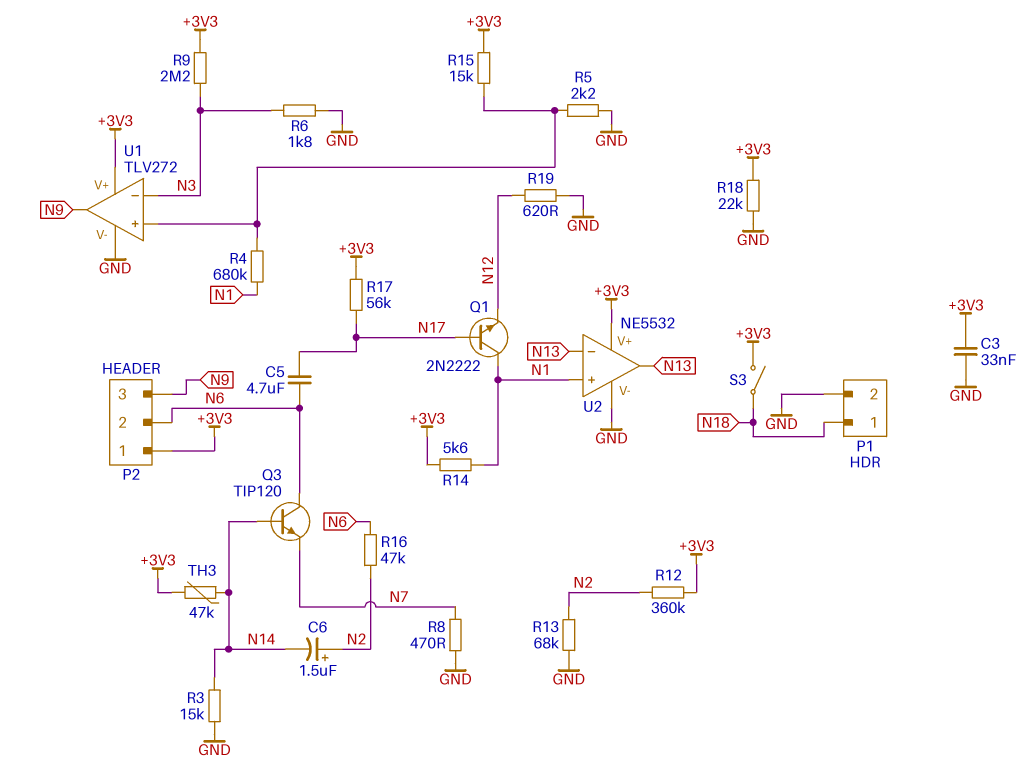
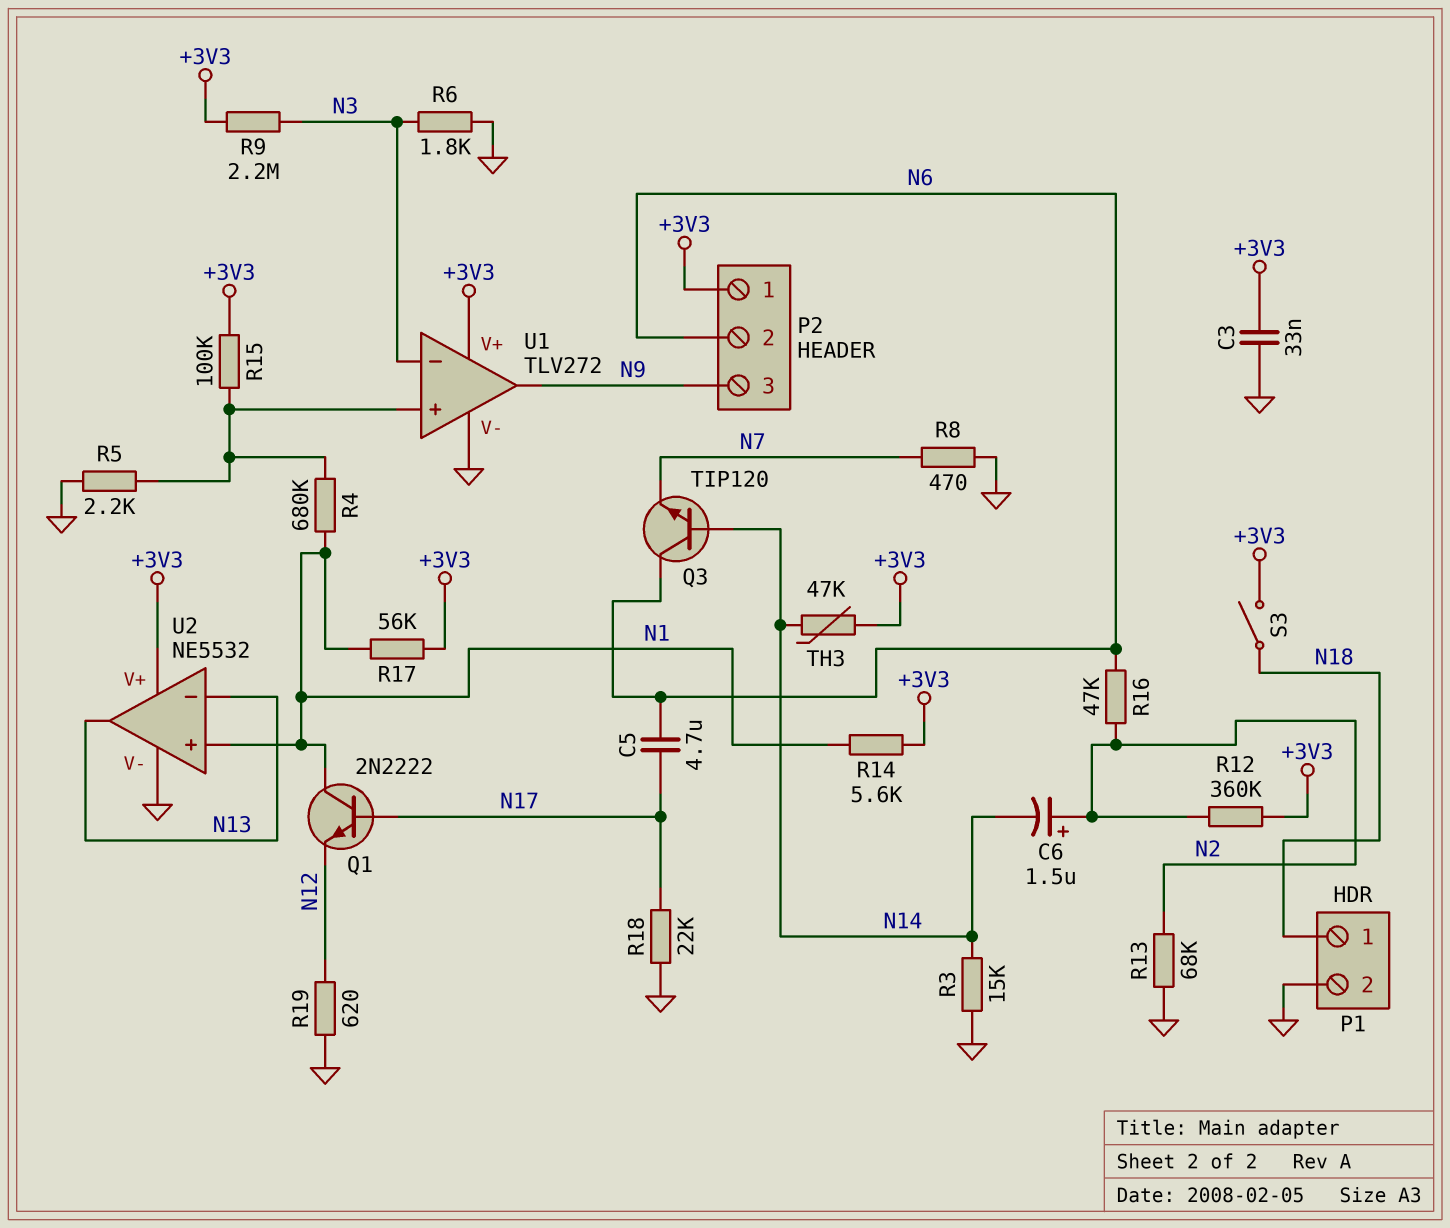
R15: 15k (+3V3, U1/in+) -> 100k (+3V3, U1/in+)
R17: 56k (+3V3, N17) -> 56k (+3V3, N1)
R18: 22k (+3V3, GND) -> 22k (GND, N17)

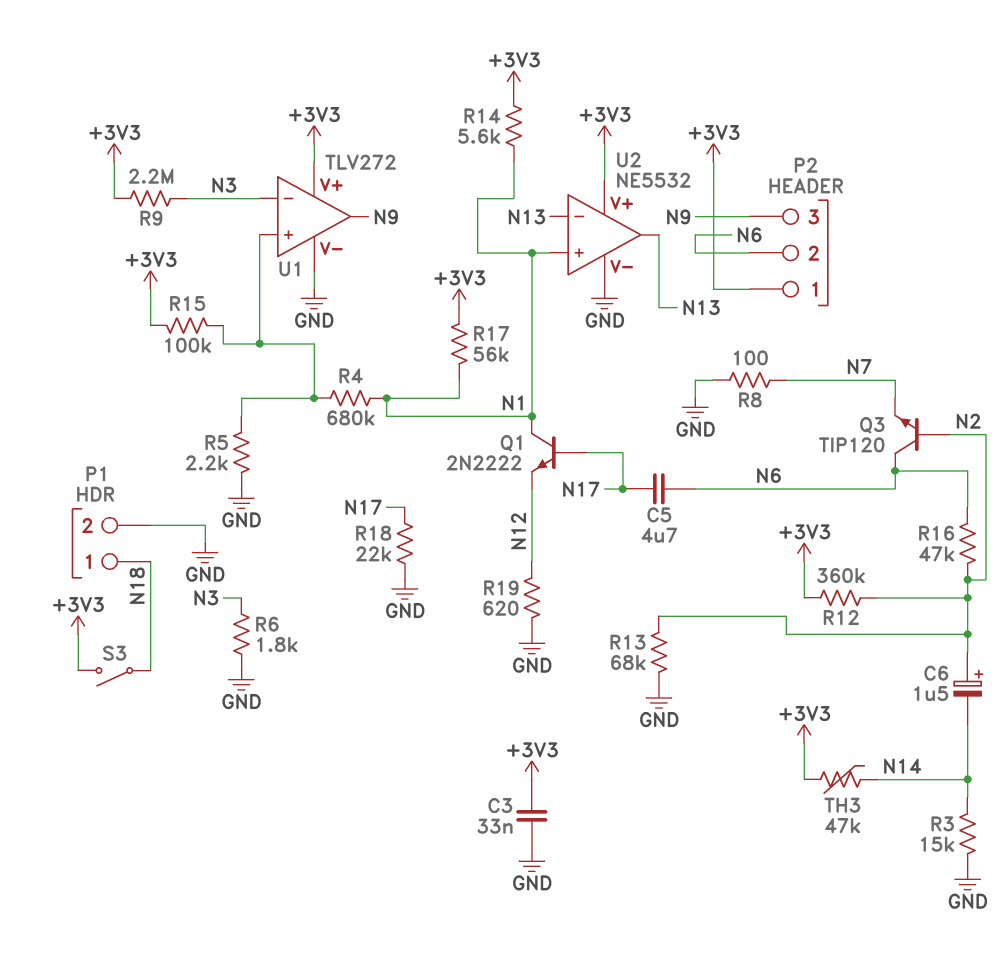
Q3: NPN TIP120 (B N14, C N6, E N7) -> NPN TIP120 (B N2, C N6, E N7)
R8: 470 (GND, N7) -> 100 (GND, N7)

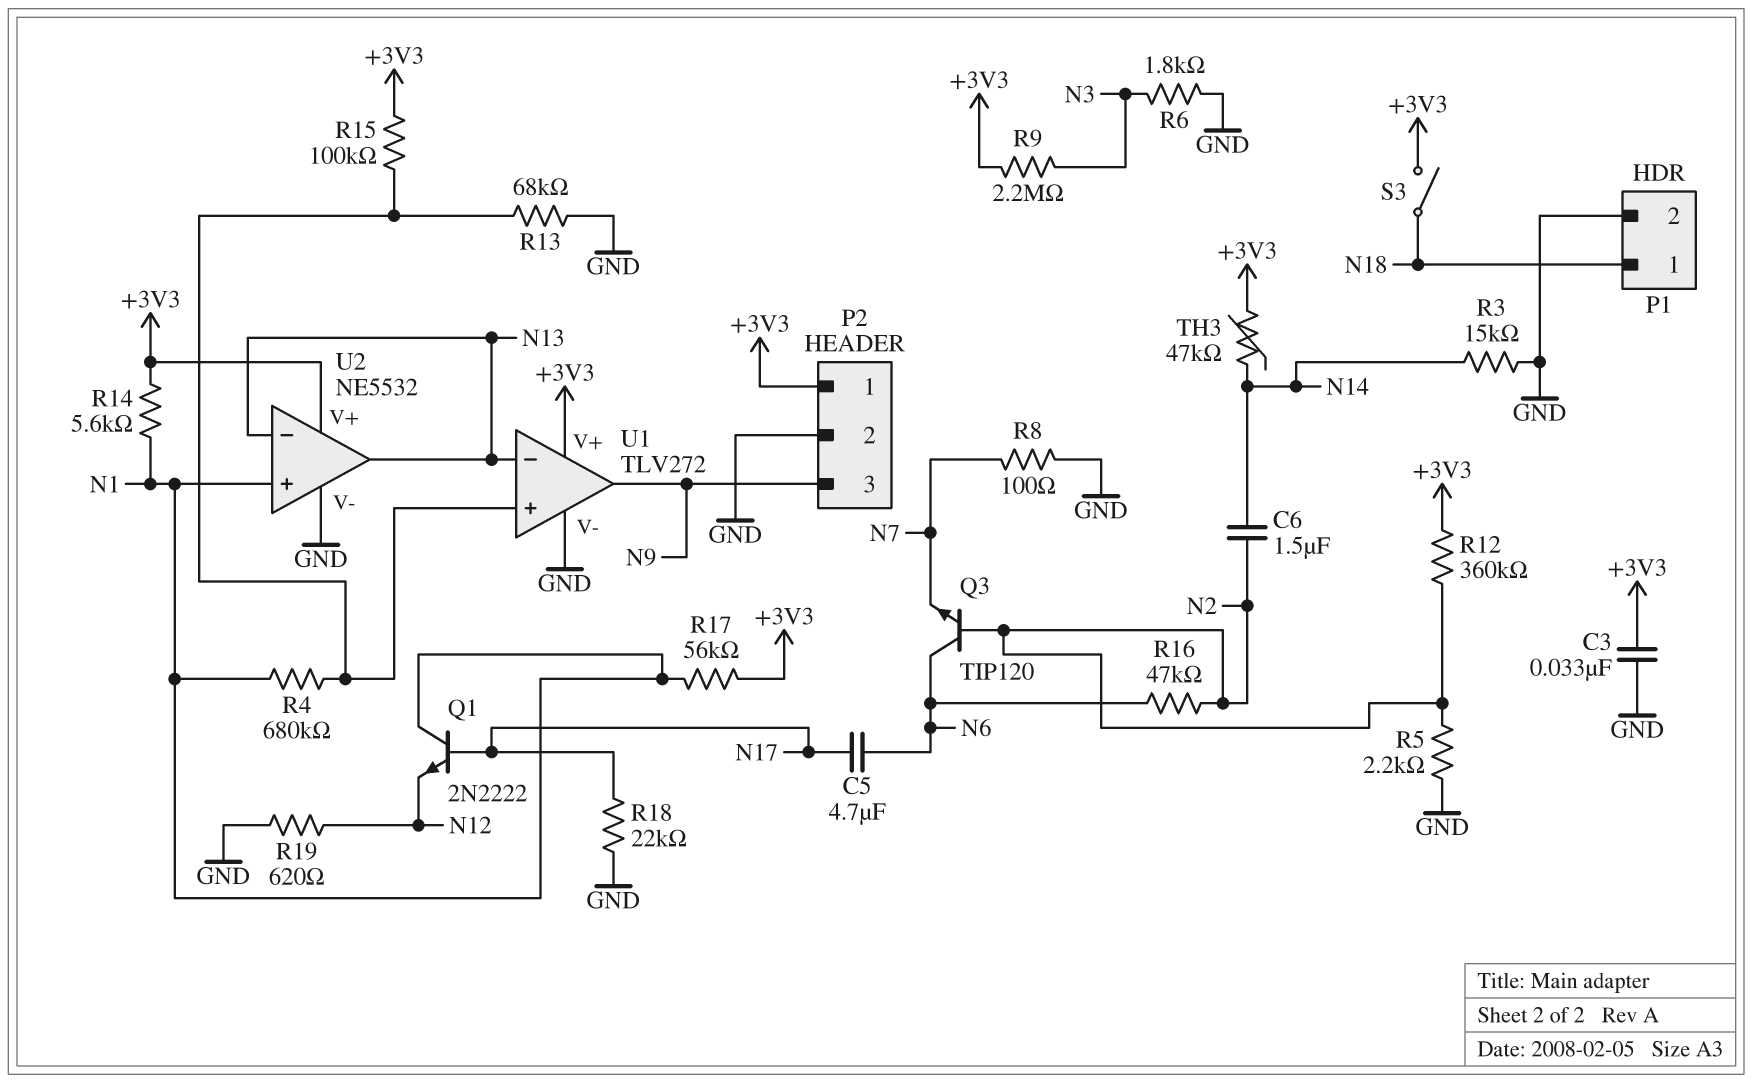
C6: 1.5uF (plus N2, minus N14) -> 1.5uF (N2, N14)
P2 pin 2: N6 -> GND
R5: 2.2k (GND, U1/in+) -> 2.2k (GND, N2)
R13: 68k (GND, N2) -> 68k (GND, U1/in+)
U1 pin in-: N3 -> N13

